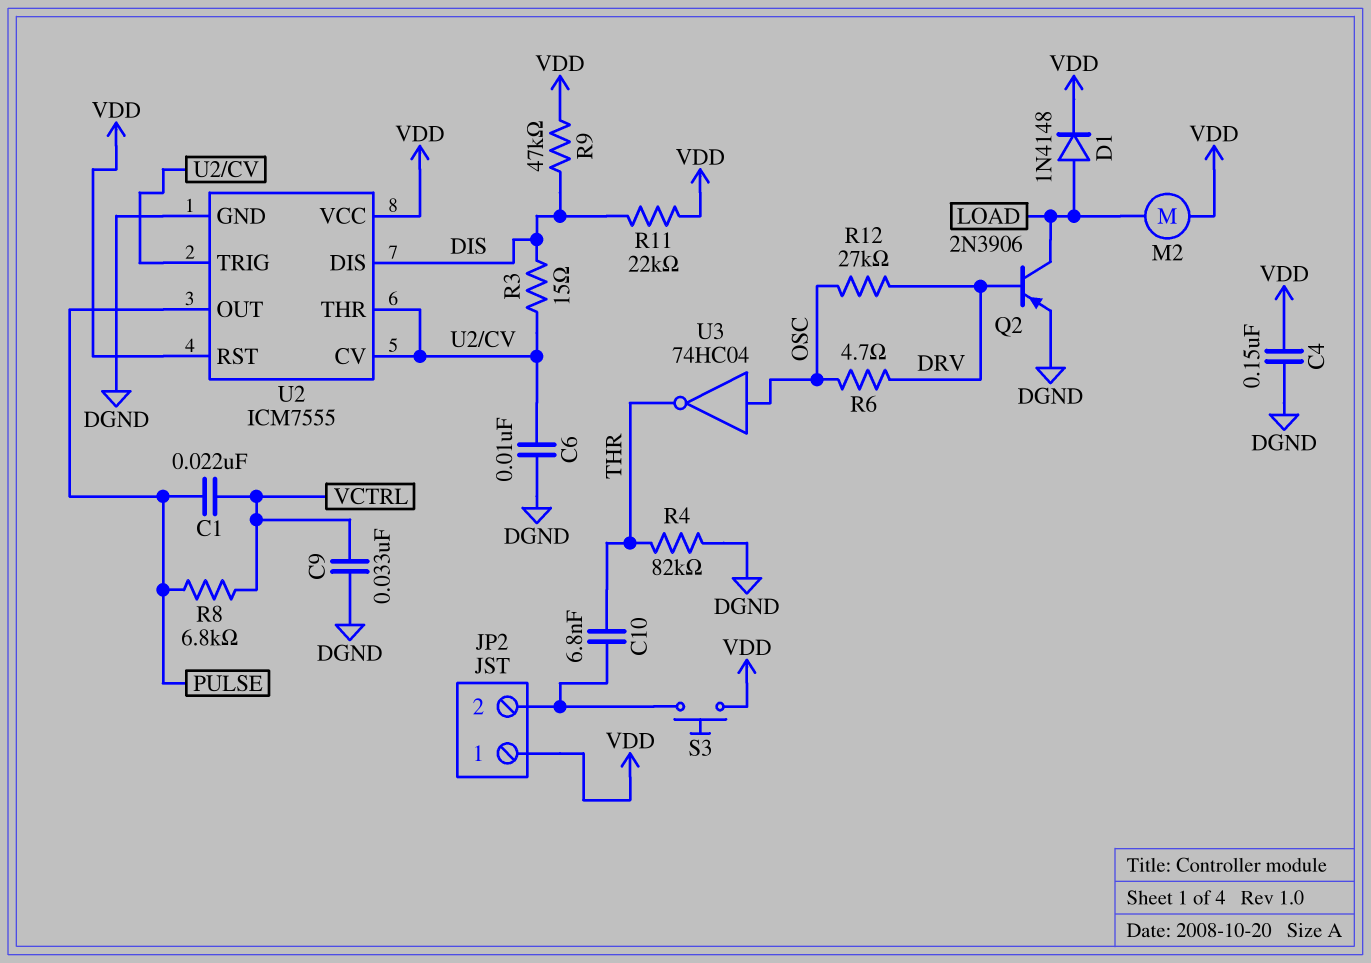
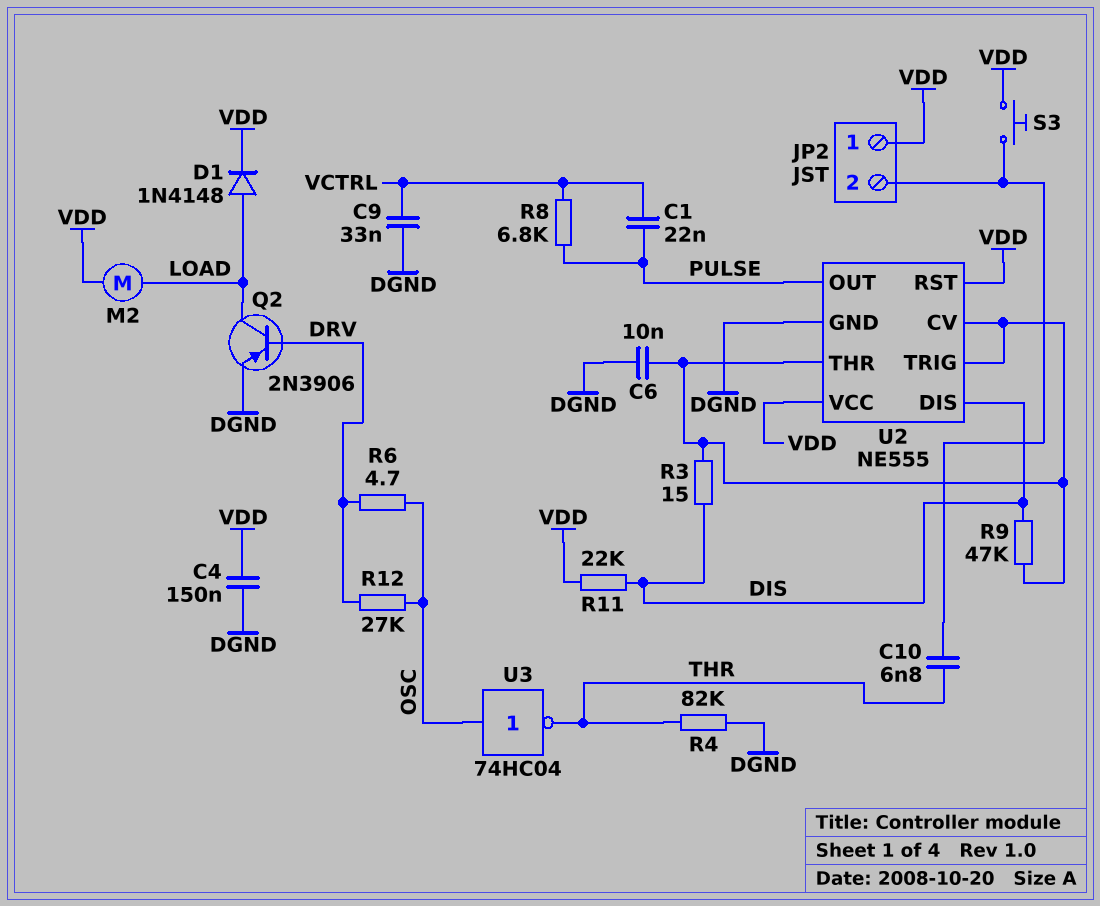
R9: 47k (DIS, VDD) -> 47k (DIS, U2/CV)
U2: ICM7555 -> NE555

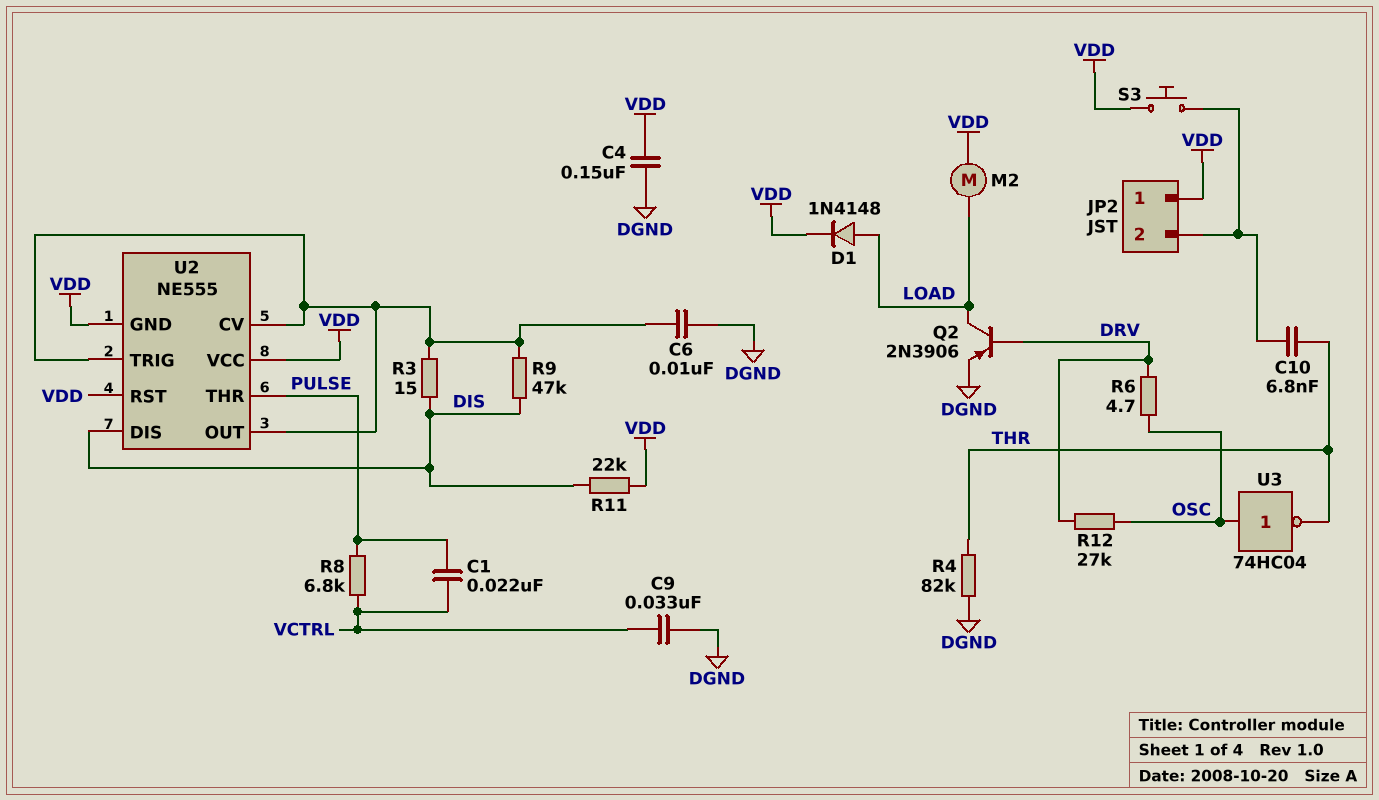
U2 pin GND: DGND -> VDD
U2 pin OUT: PULSE -> U2/CV
U2 pin THR: U2/CV -> PULSE

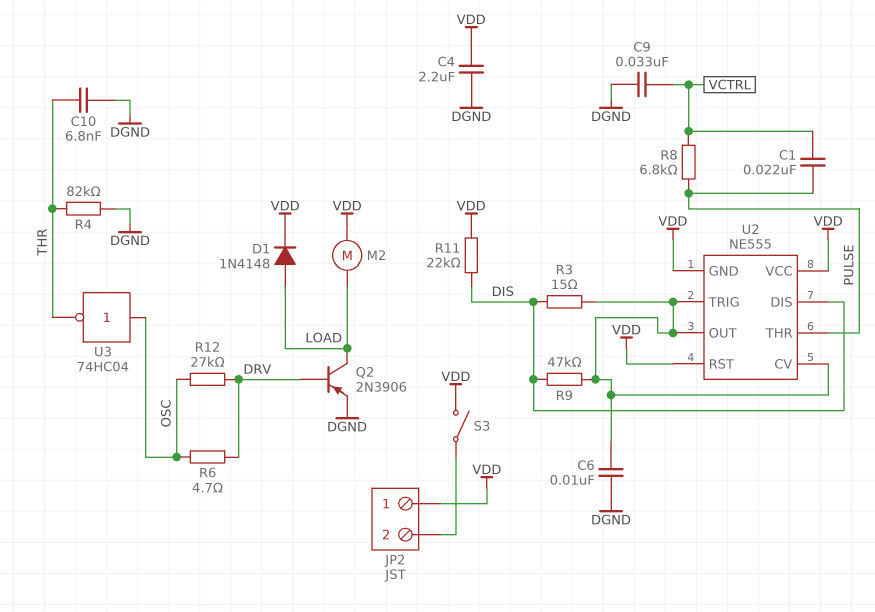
C4: 150nF (DGND, VDD) -> 2.2uF (DGND, VDD)
C10: 6.8nF (JP2/2, THR) -> 6.8nF (DGND, THR)
S3: button (JP2/2, VDD) -> switch (JP2/2, VDD)

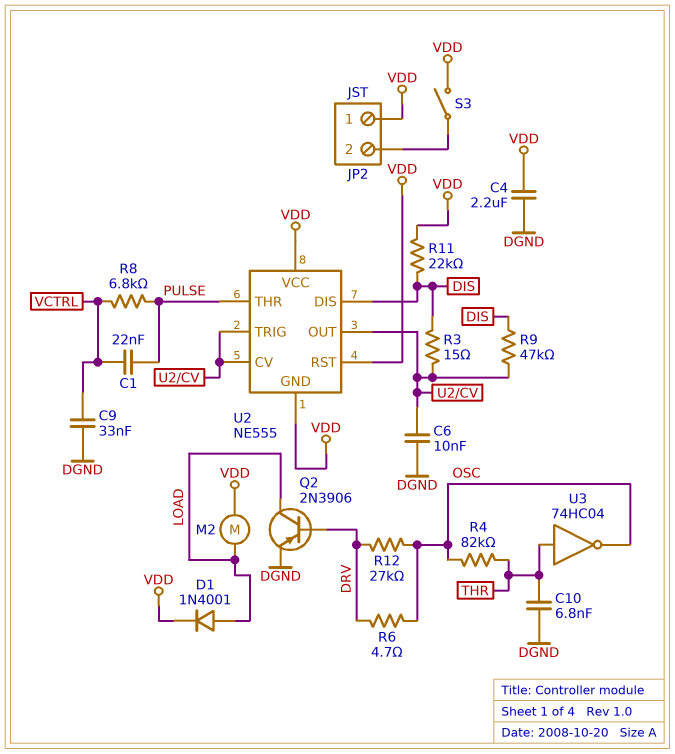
D1: diode 1N4148 (A LOAD, K VDD) -> diode 1N4001 (A LOAD, K VDD)
R4: 82k (DGND, THR) -> 82k (OSC, THR)
U3: NOT 74HC04 (in OSC, out THR) -> NOT 74HC04 (in THR, out OSC)

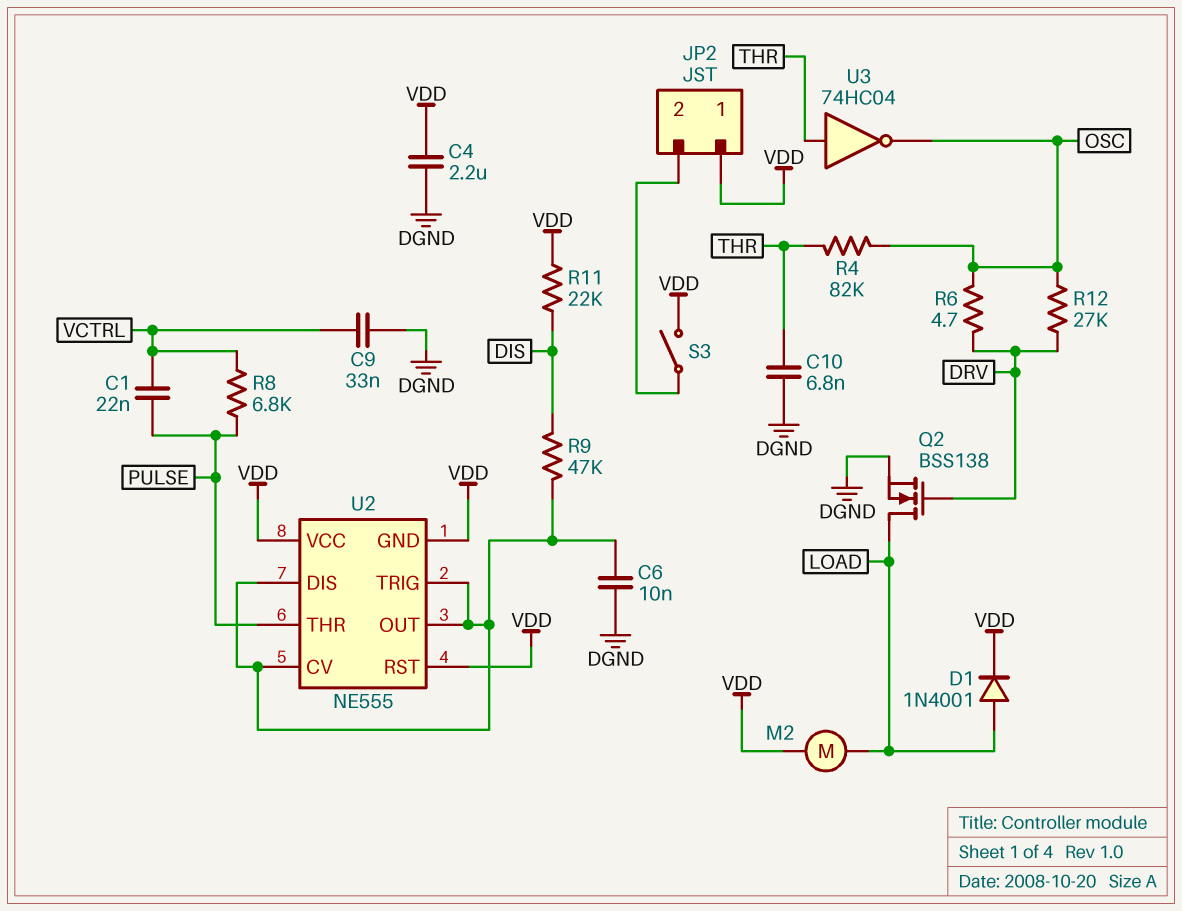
Q2: PNP 2N3906 (B DRV, C LOAD, E DGND) -> NMOS BSS138 (G DRV, D LOAD, S DGND)
R3: 15 (DIS, U2/CV) -> none
U2 pin DIS: DIS -> U2/CV

